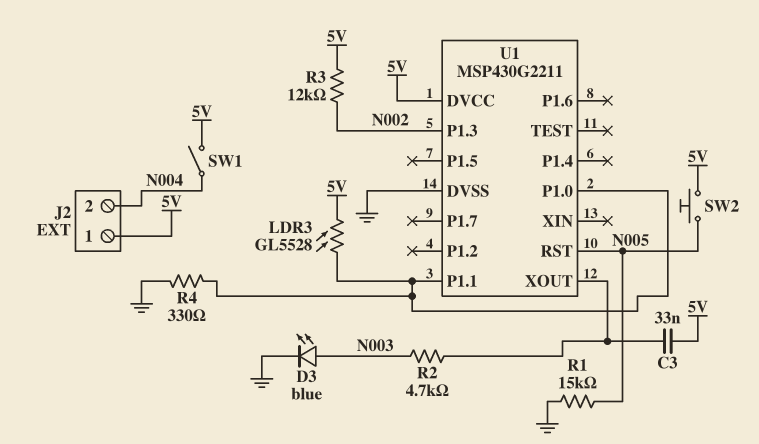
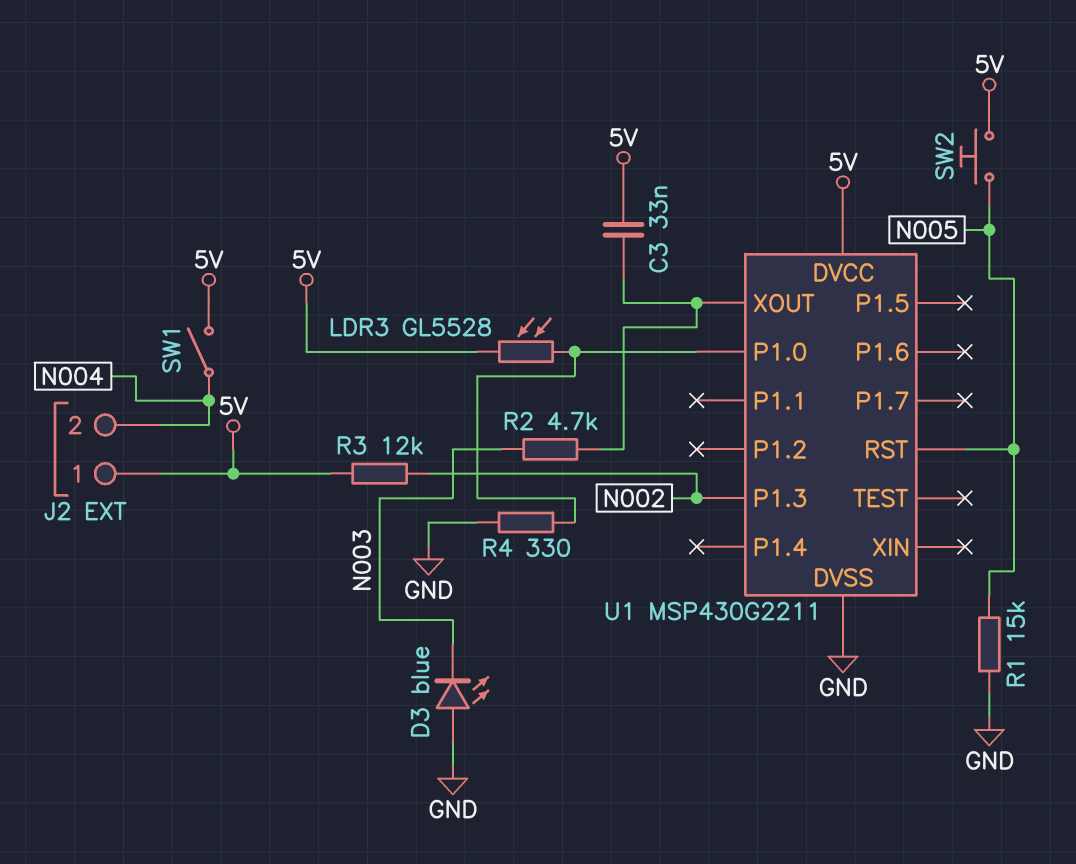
D3: LED blue (A N003, K GND) -> LED blue (A GND, K N003)
U1 pin P1.1: U1/P1.0 -> none

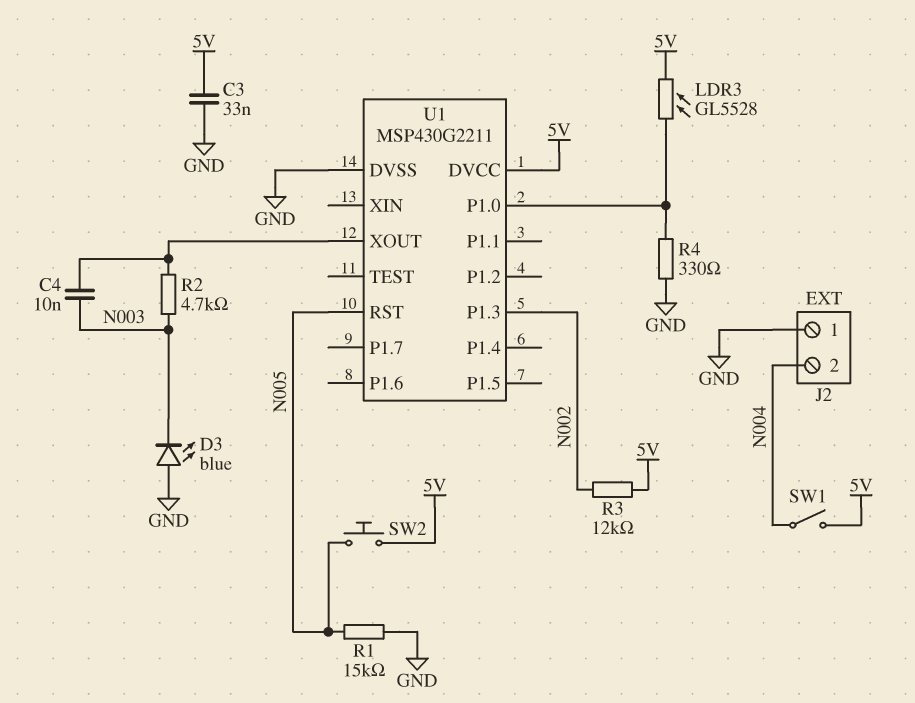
C3: 33nF (5V, U1/XOUT) -> 33nF (5V, GND)
C4: none -> 10nF (N003, U1/XOUT)
J2 pin 1: 5V -> GND

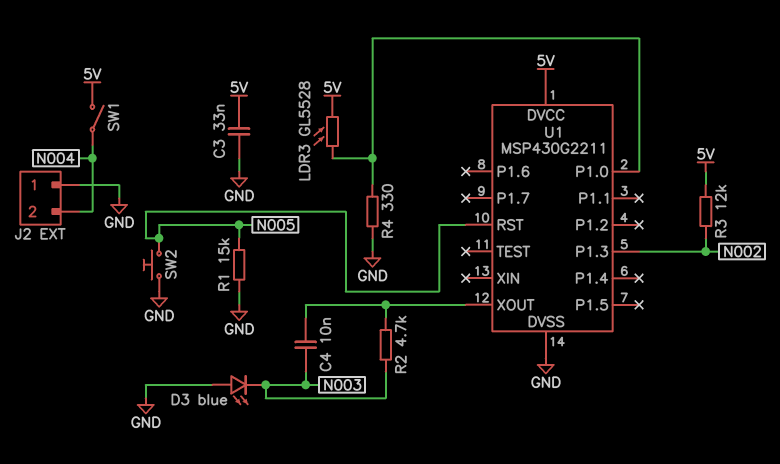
SW2: button (5V, N005) -> button (GND, N005)

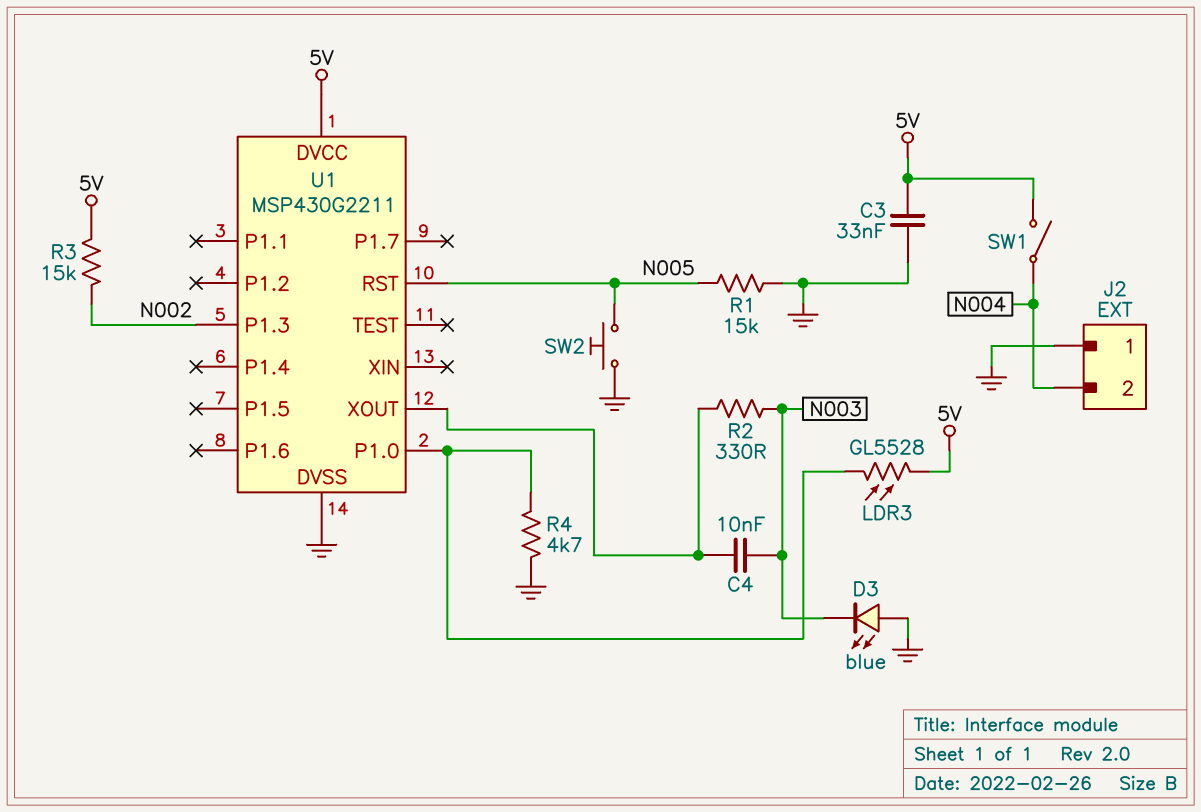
R2: 4.7k (N003, U1/XOUT) -> 330 (N003, U1/XOUT)
R3: 12k (5V, N002) -> 15k (5V, N002)
R4: 330 (GND, U1/P1.0) -> 4.7k (GND, U1/P1.0)

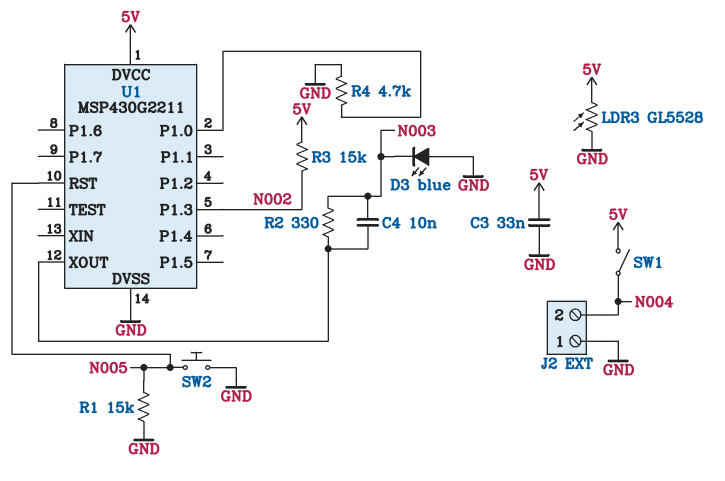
LDR3: GL5528 (5V, U1/P1.0) -> GL5528 (5V, GND)

